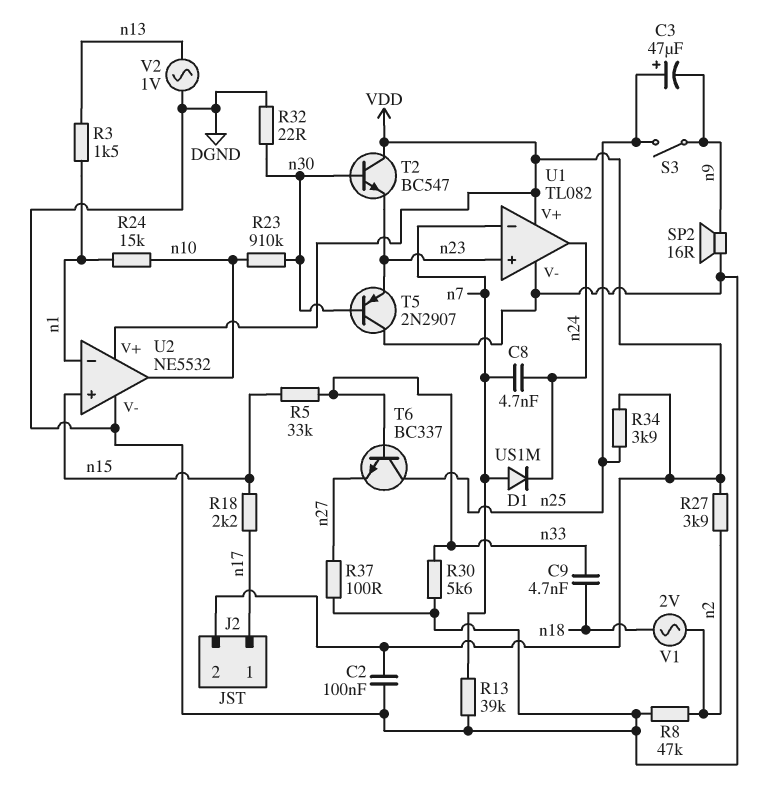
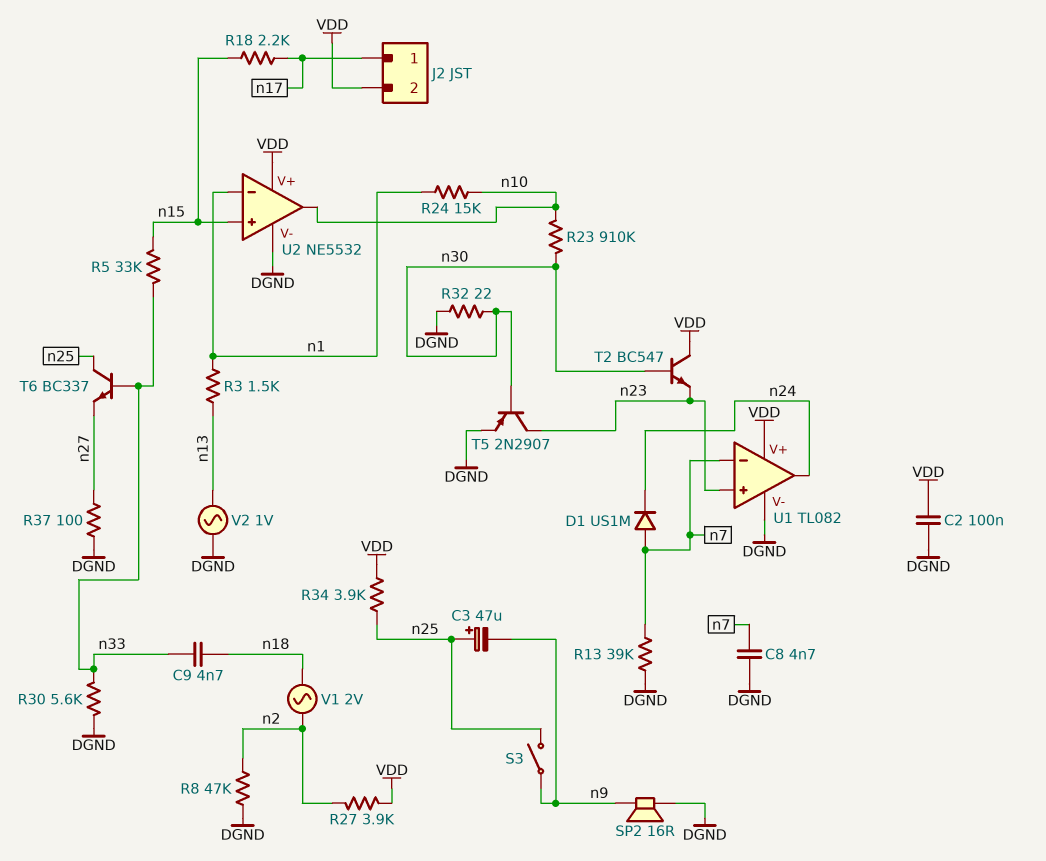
C8: 4.7nF (n7, n24) -> 4.7nF (DGND, n7)
T5: PNP 2N2907 (B n30, C DGND, E n23) -> PNP 2N2907 (B n30, C n23, E DGND)

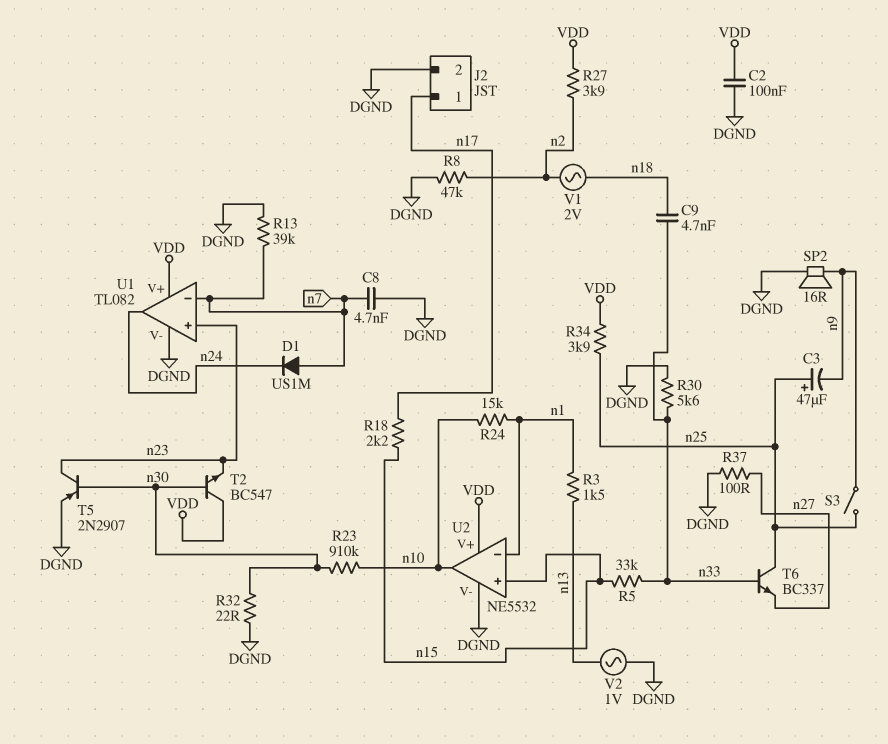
J2 pin 2: VDD -> DGND

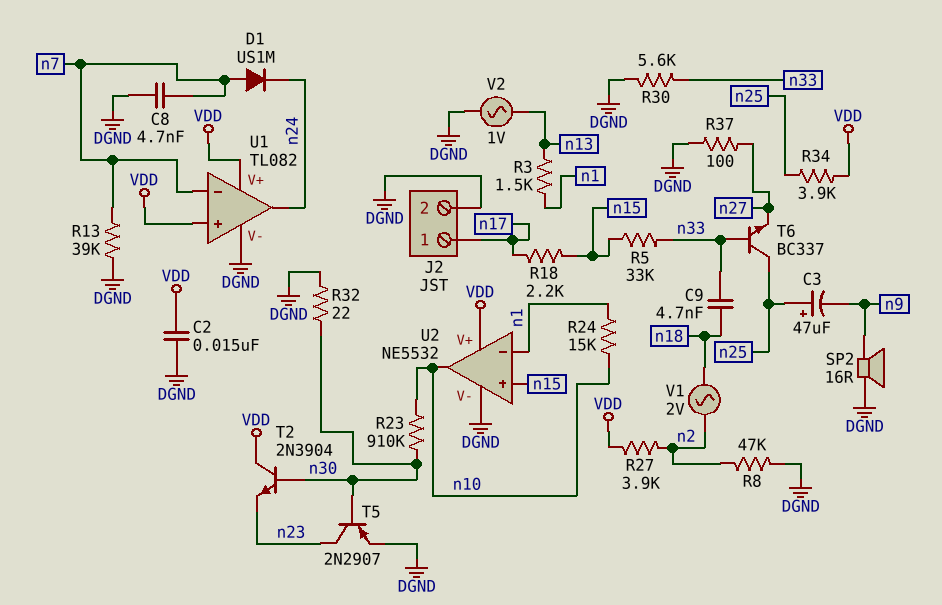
C2: 100nF (DGND, VDD) -> 15nF (DGND, VDD)
S3: switch (n9, n25) -> none
T2: NPN BC547 (B n30, C VDD, E n23) -> NPN 2N3904 (B n30, C VDD, E n23)
U1 pin in+: n23 -> VDD

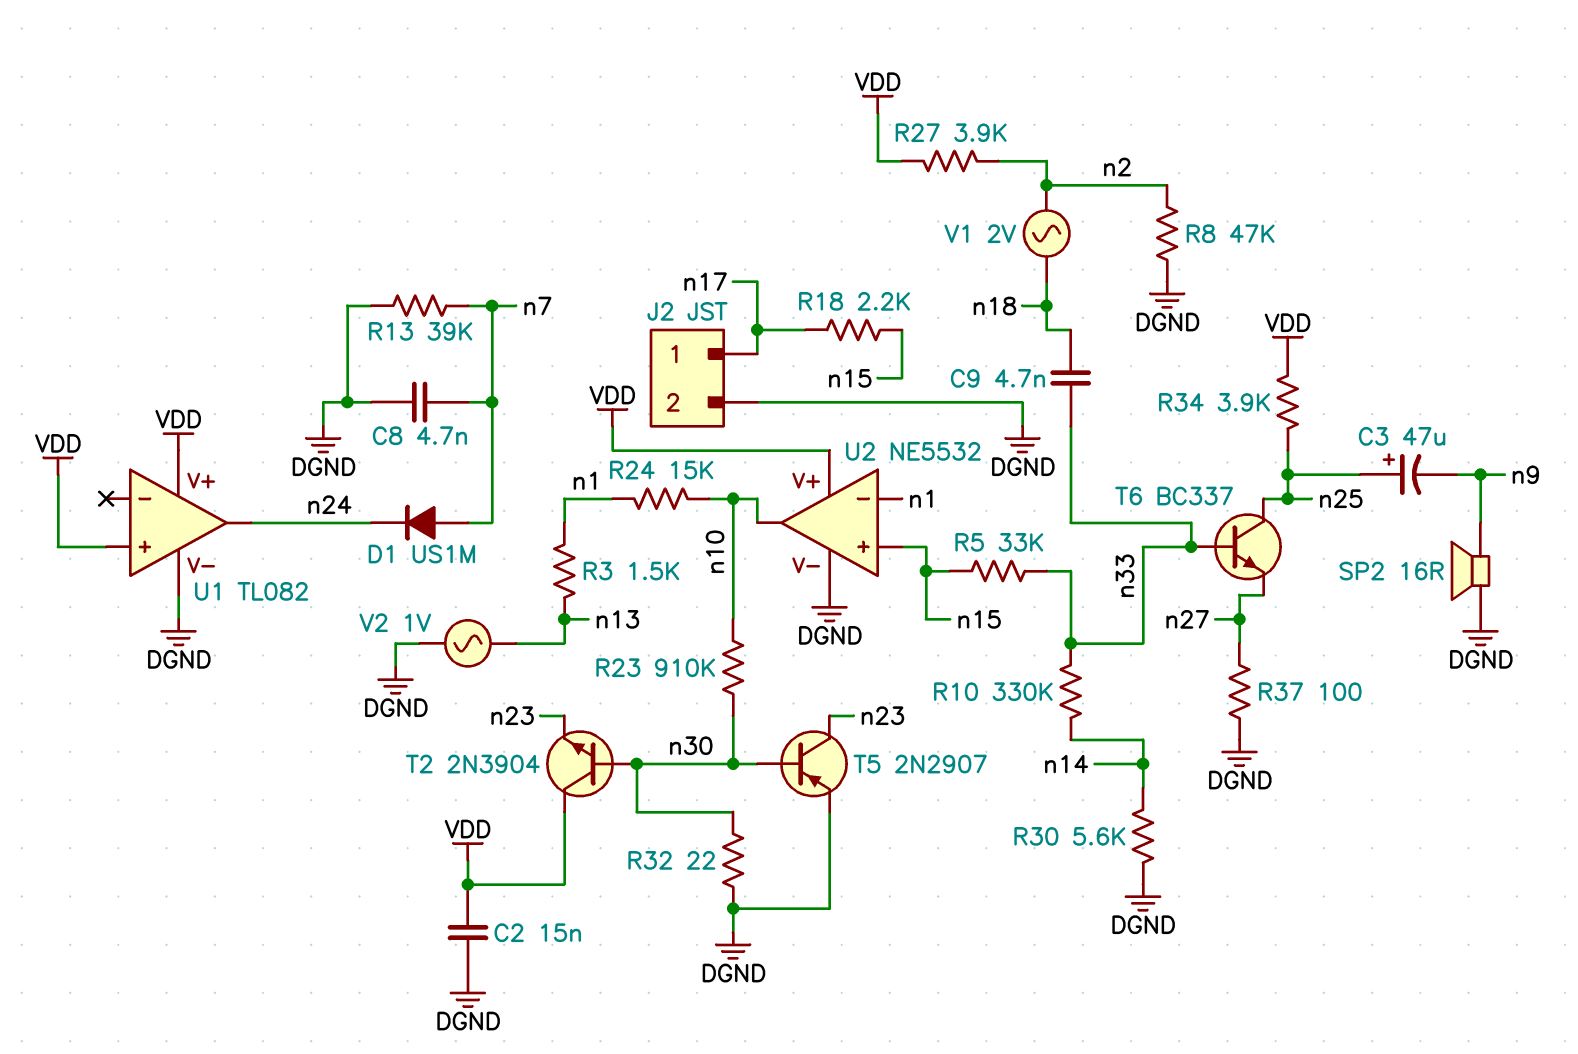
R10: none -> 330k (n14, n33)
R30: 5.6k (DGND, n33) -> 5.6k (DGND, n14)
U1 pin in-: n7 -> none

